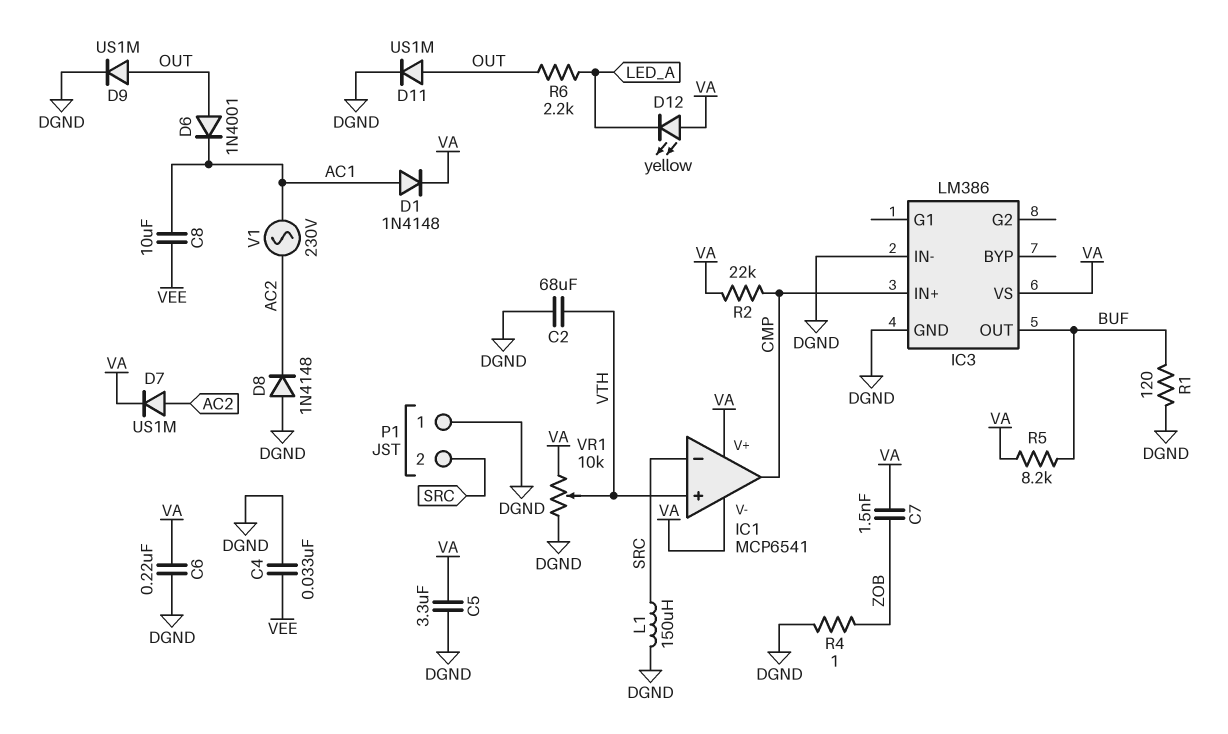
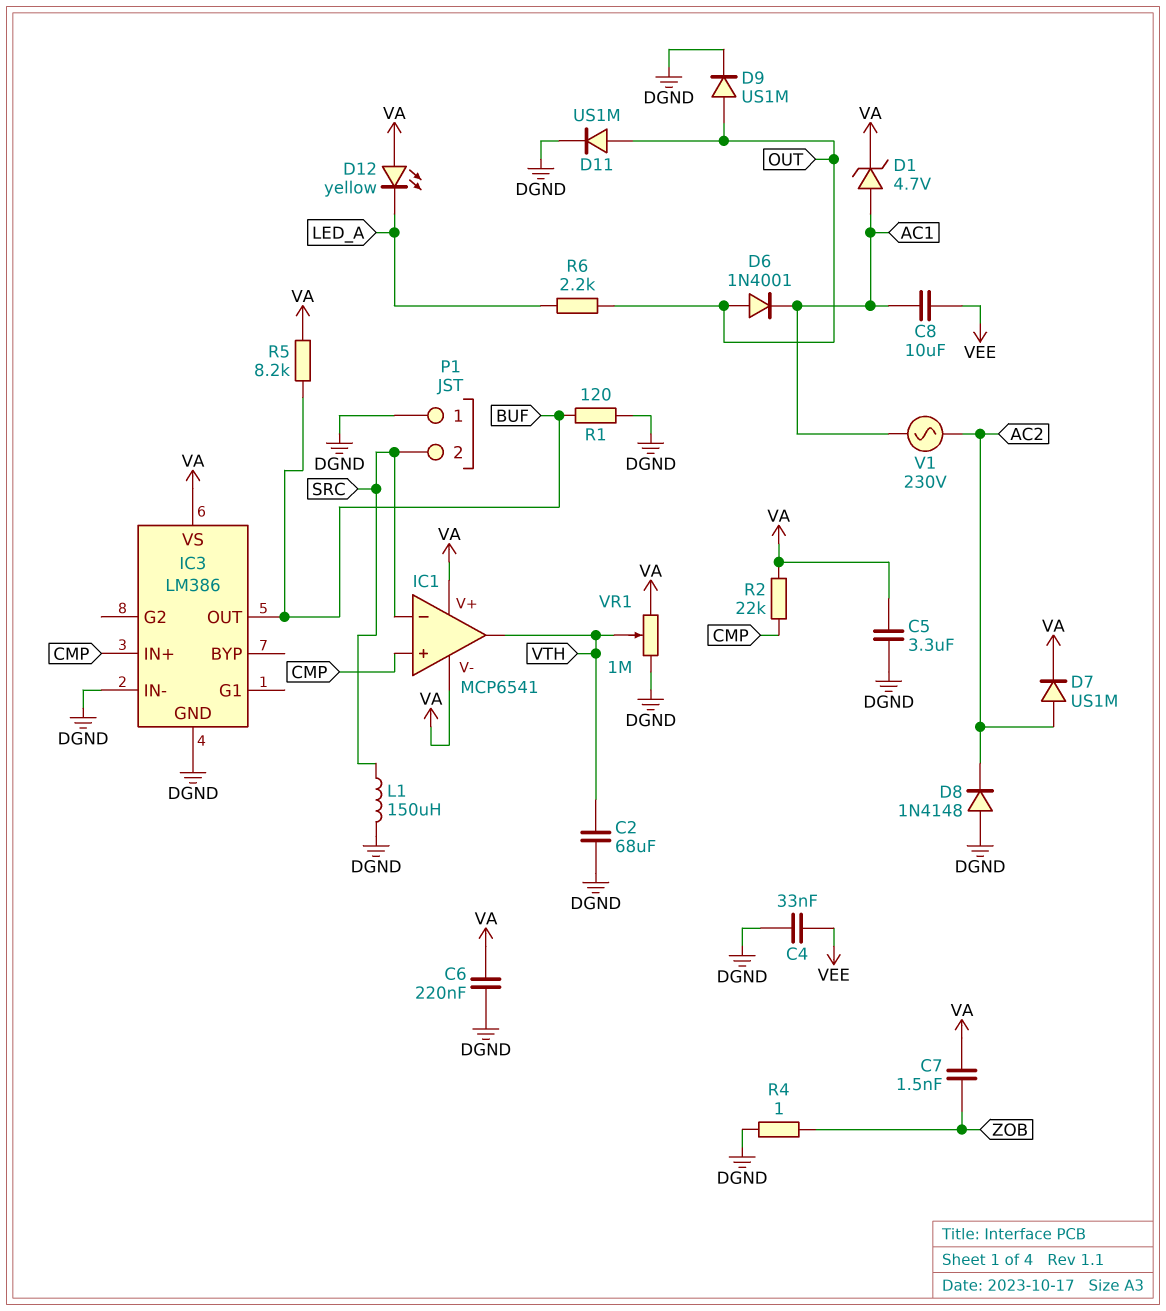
D1: diode 1N4148 (A AC1, K VA) -> zener 4.7V (A AC1, K VA)
IC1 pin in+: VTH -> CMP
IC1 pin out: CMP -> VTH
VR1: 10k (DGND, VA, wiper VTH) -> 1M (DGND, VA, wiper VTH)

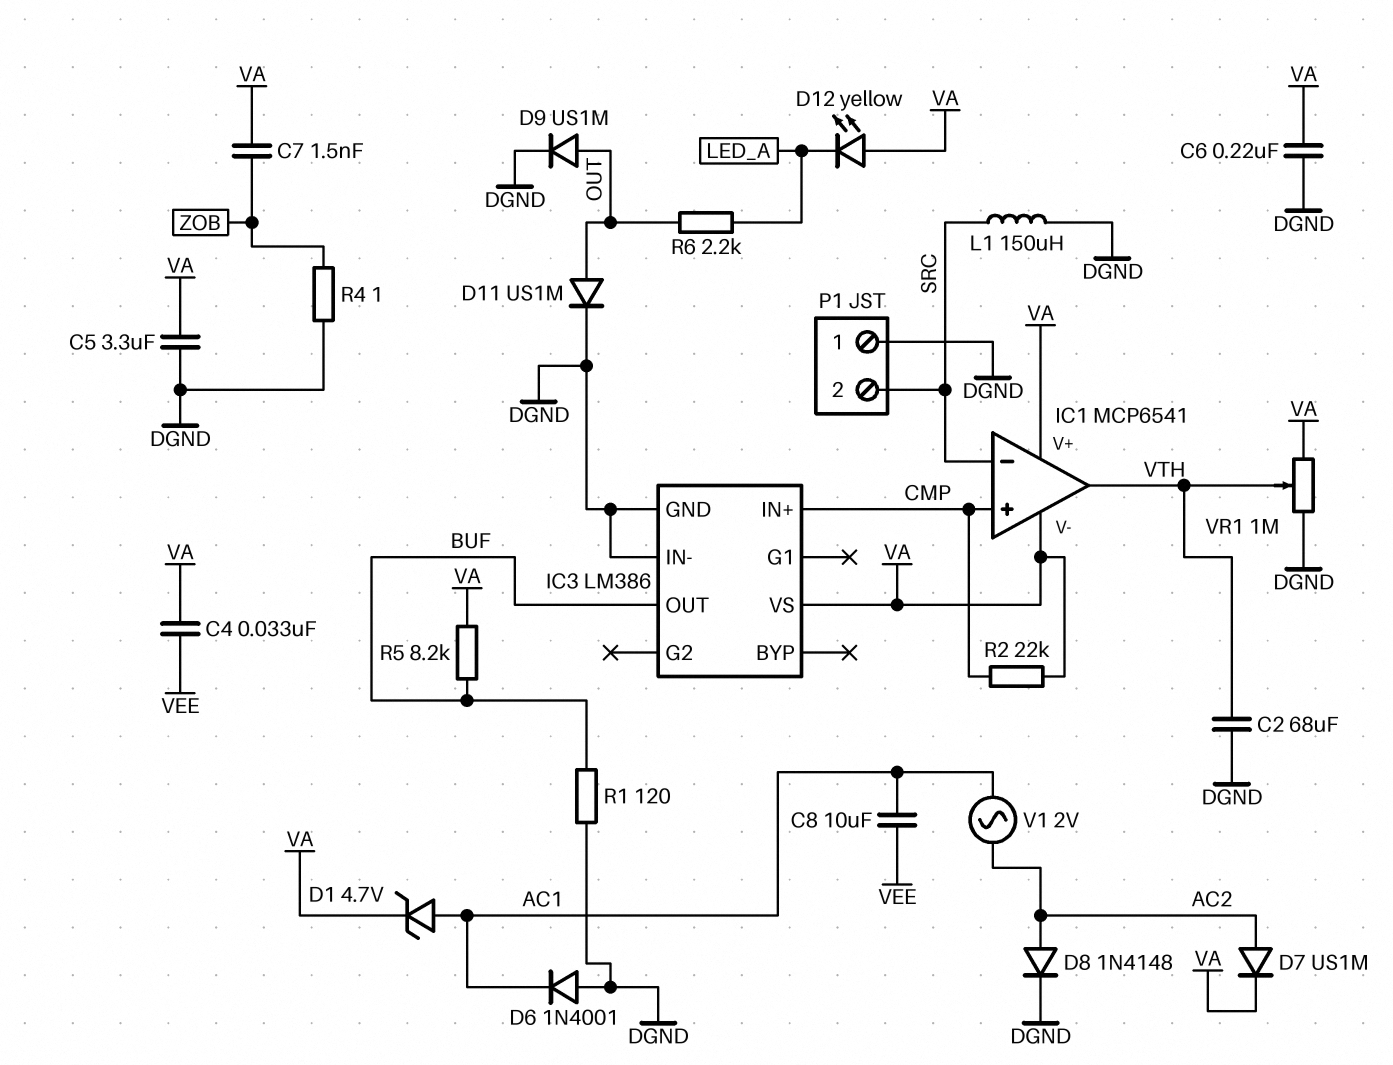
C4: 33nF (DGND, VEE) -> 33nF (VA, VEE)
D6: diode 1N4001 (A OUT, K AC1) -> diode 1N4001 (A DGND, K AC1)
D8: diode 1N4148 (A DGND, K AC2) -> diode 1N4148 (A AC2, K DGND)
V1: AC 230V (AC1, AC2) -> AC 2V (AC1, AC2)

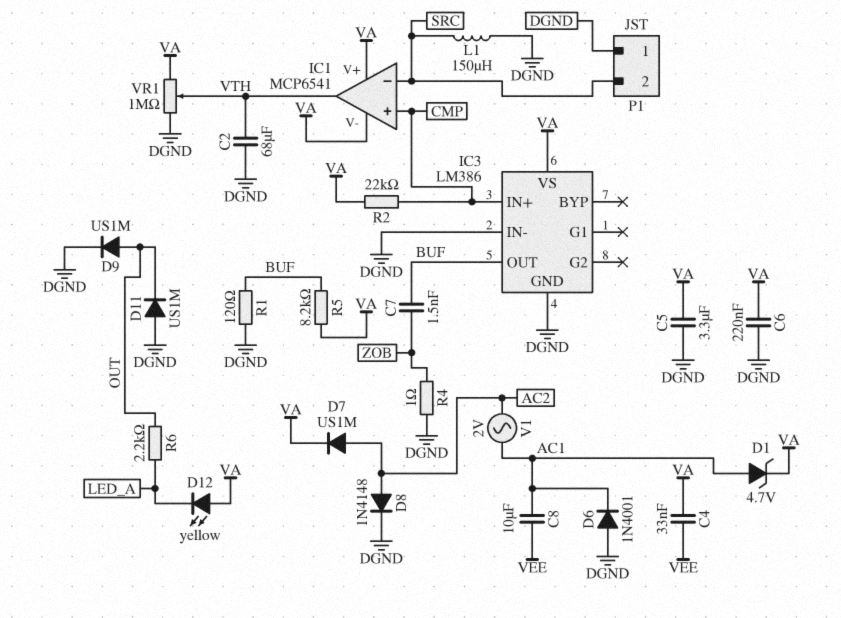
C7: 1.5nF (VA, ZOB) -> 1.5nF (BUF, ZOB)
D11: diode US1M (A OUT, K DGND) -> diode US1M (A DGND, K OUT)

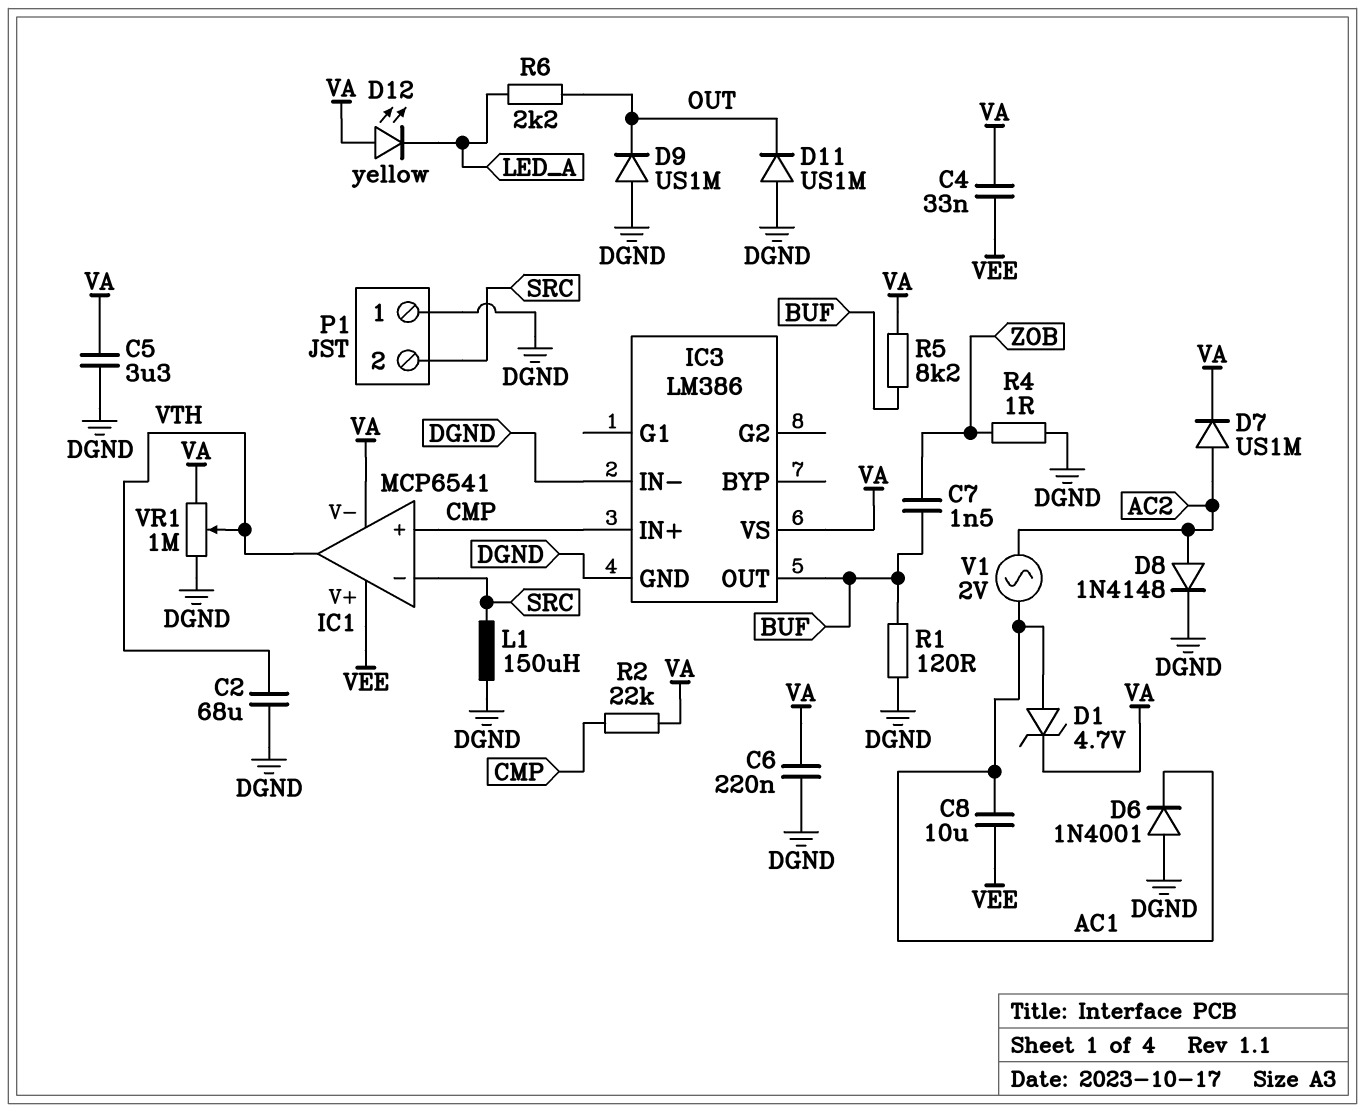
D9: diode US1M (A OUT, K DGND) -> diode US1M (A DGND, K OUT)
IC1 pin V+: VA -> VEE

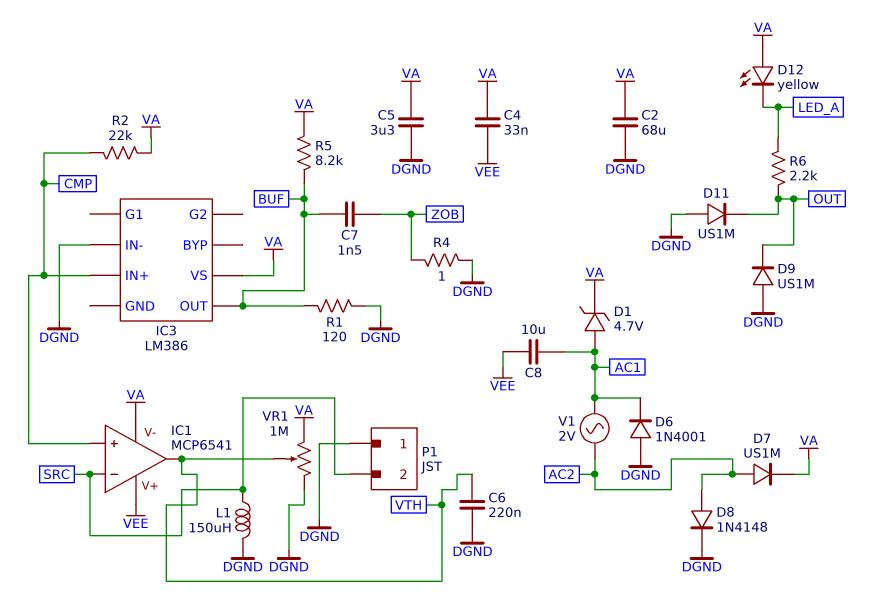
C2: 68uF (DGND, VTH) -> 68uF (DGND, VA)
C6: 220nF (DGND, VA) -> 220nF (DGND, VTH)
IC3 pin GND: DGND -> none

